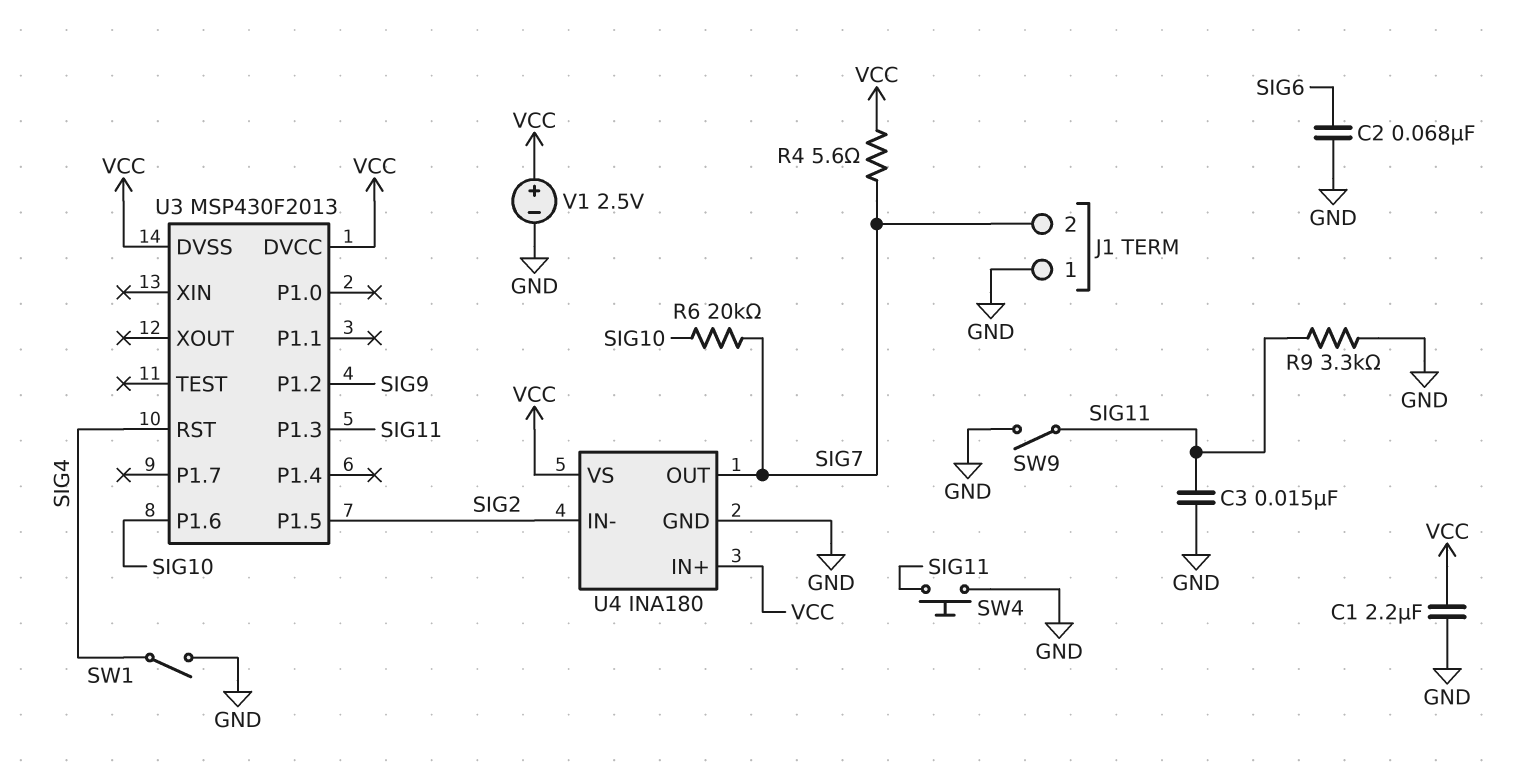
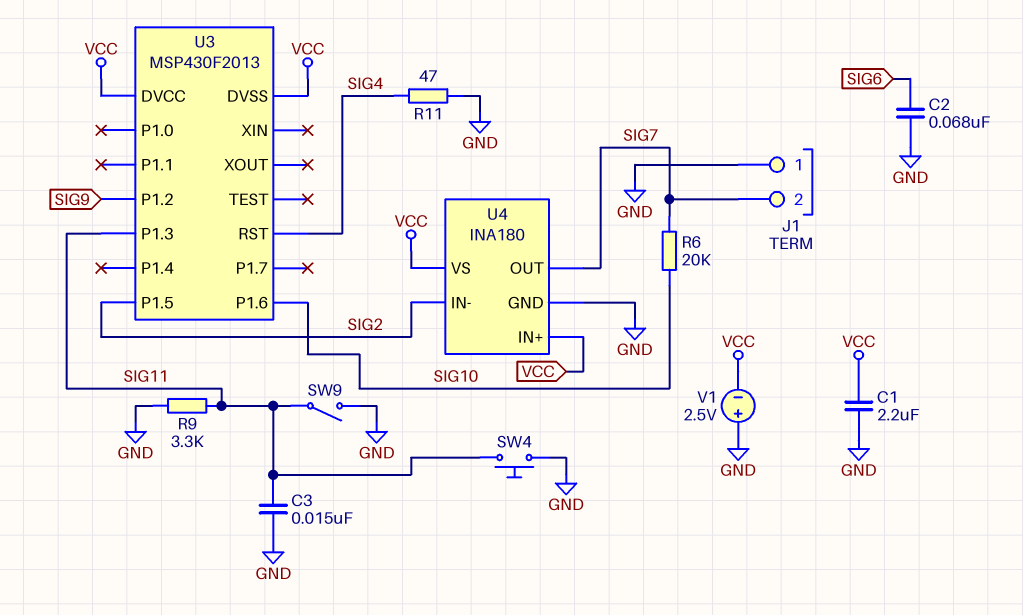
R4: 5.6 (SIG7, VCC) -> none
R11: none -> 47 (GND, SIG4)
SW1: switch (GND, SIG4) -> none
V1: 2.5V (plus VCC, minus GND) -> 2.5V (plus GND, minus VCC)

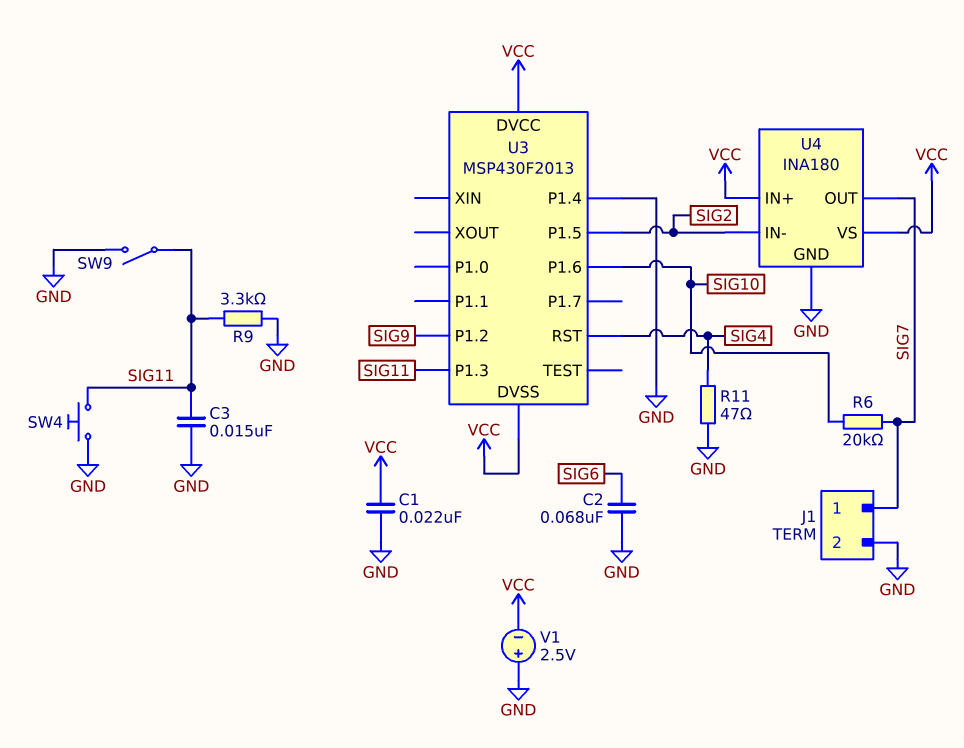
C1: 2.2uF (GND, VCC) -> 22nF (GND, VCC)
J1 pin 1: GND -> SIG7
J1 pin 2: SIG7 -> GND
U3 pin P1.4: none -> GND

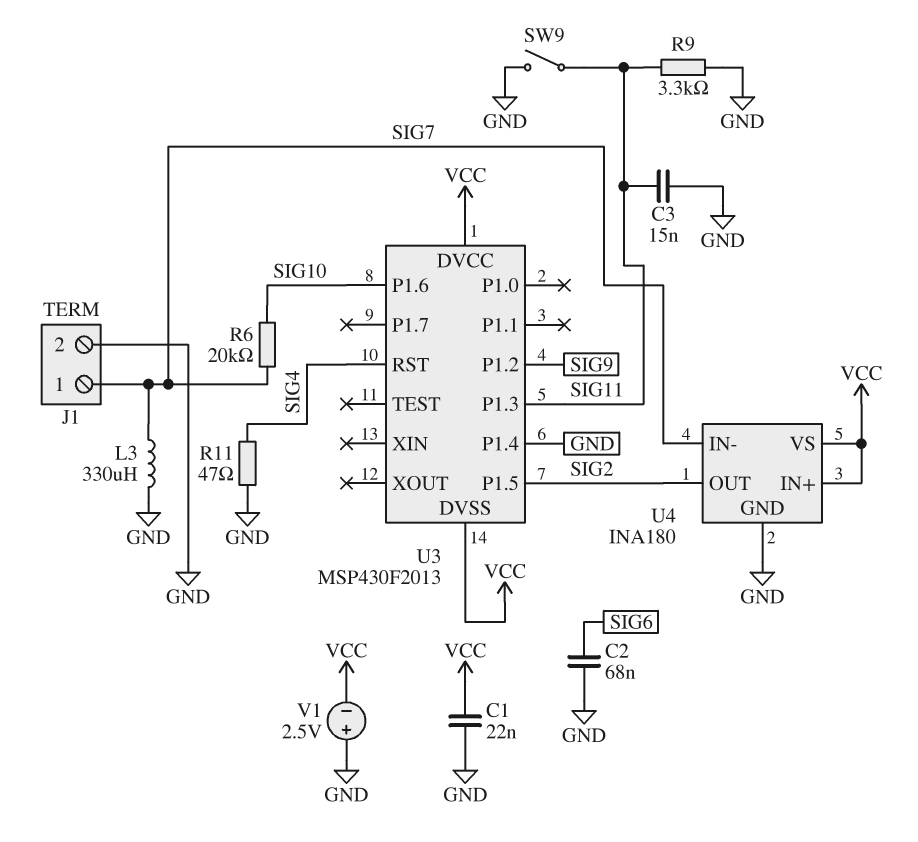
L3: none -> 330uH (GND, SIG7)
SW4: button (GND, SIG11) -> none
U4 pin IN-: SIG2 -> SIG7
U4 pin OUT: SIG7 -> SIG2

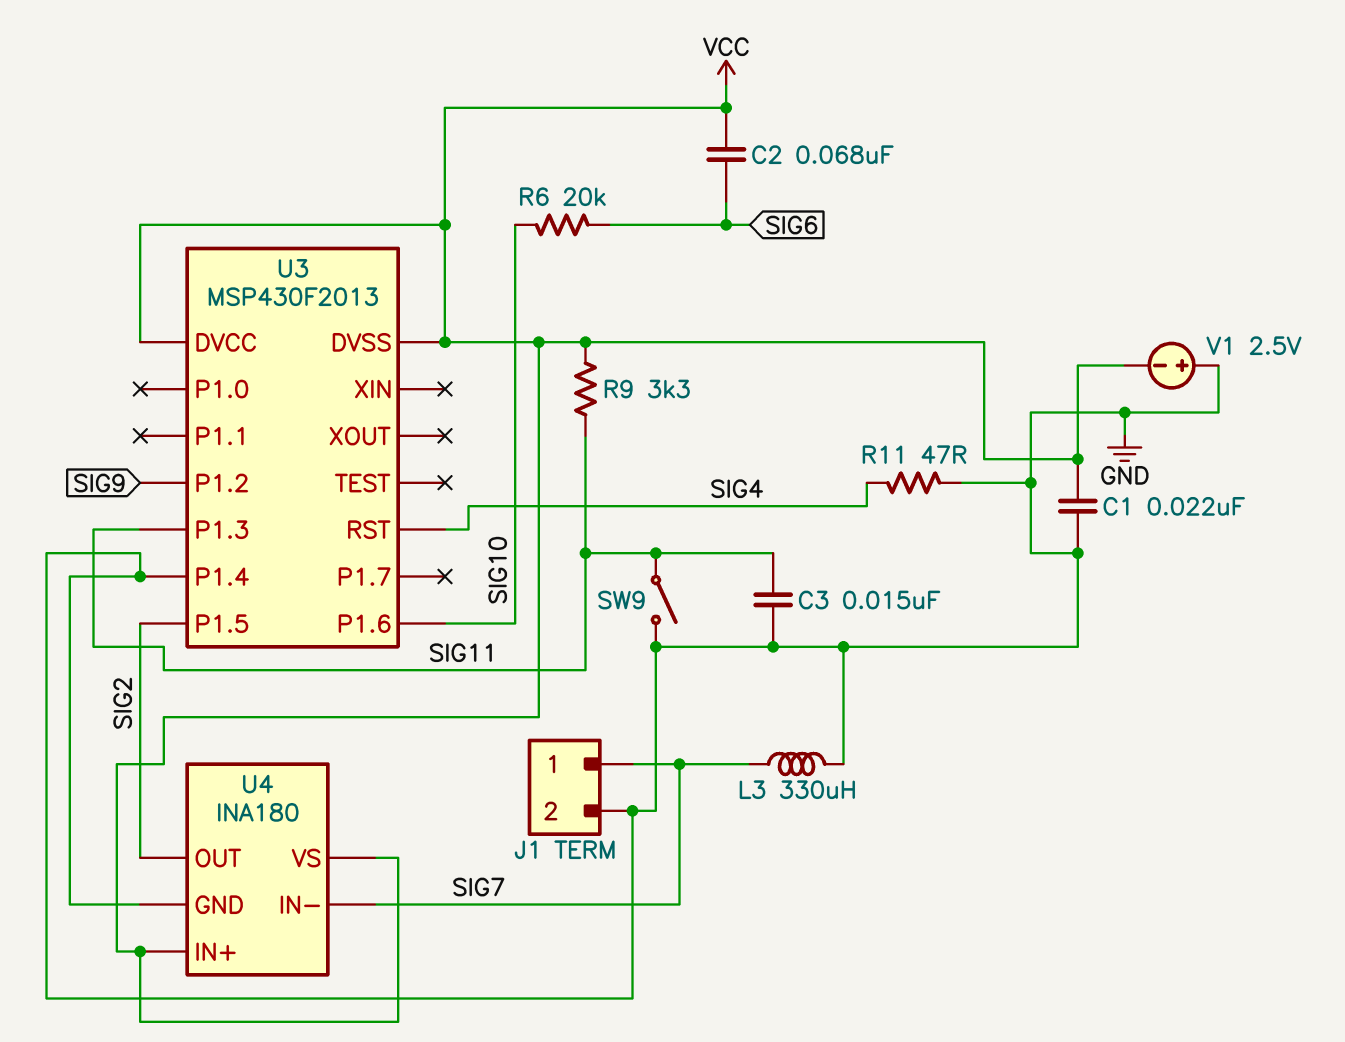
C2: 68nF (GND, SIG6) -> 68nF (SIG6, VCC)
R6: 20k (SIG7, SIG10) -> 20k (SIG6, SIG10)
R9: 3.3k (GND, SIG11) -> 3.3k (SIG11, VCC)

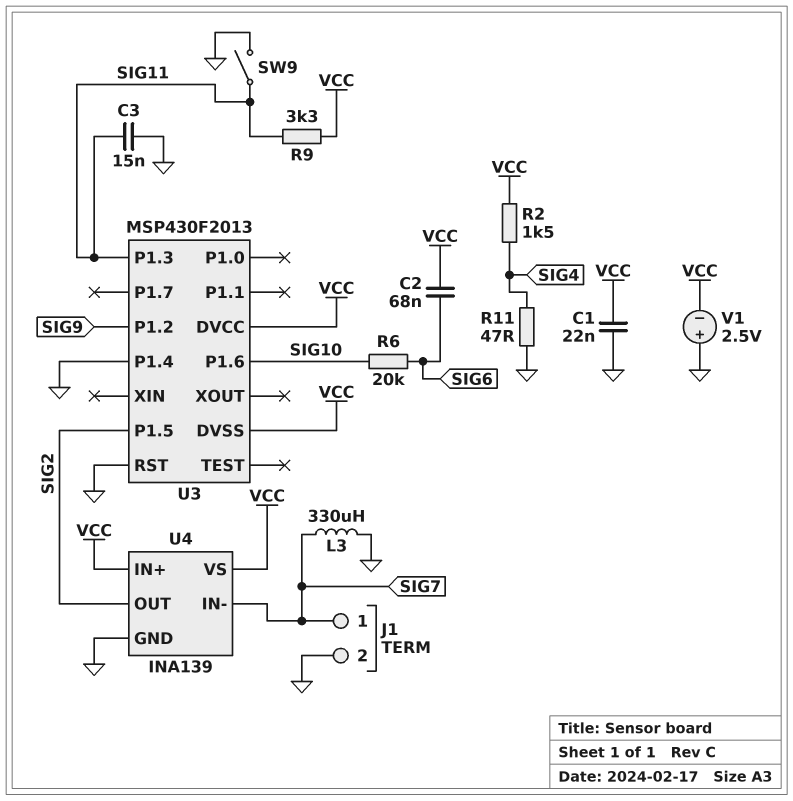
R2: none -> 1.5k (SIG4, VCC)
U3 pin RST: SIG4 -> GND
U4: INA180 -> INA139

